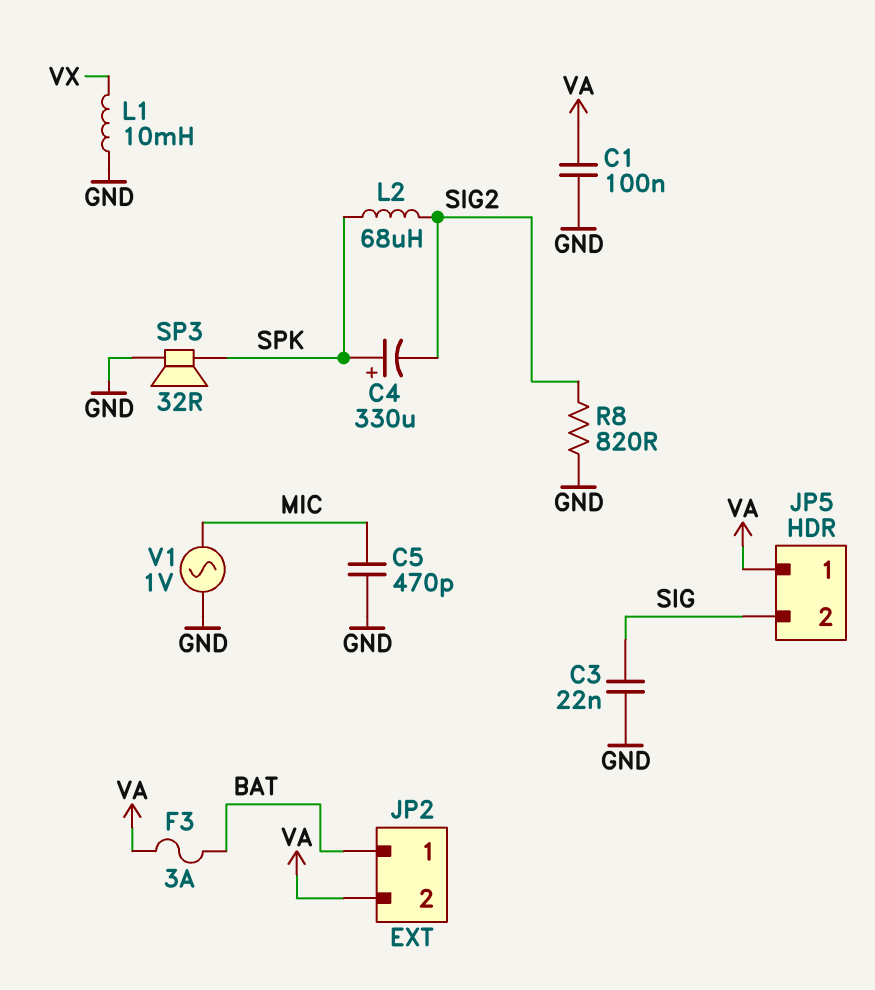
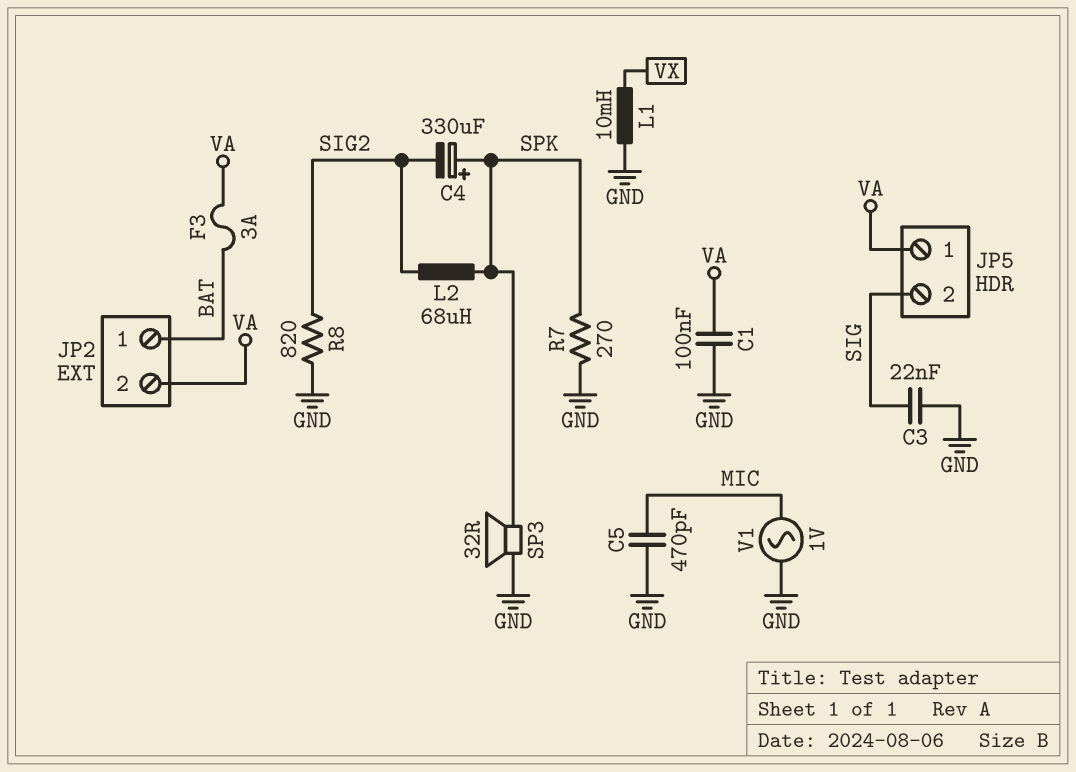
R7: none -> 270 (GND, SPK)

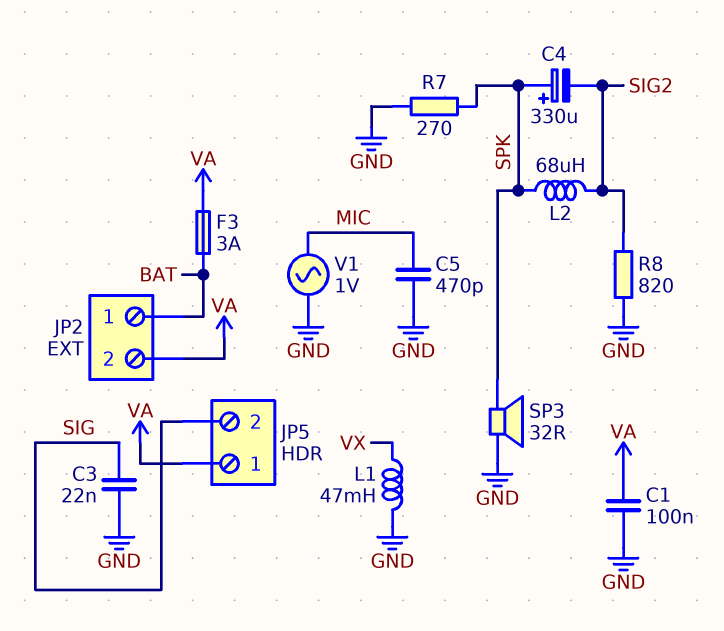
L1: 10mH (GND, VX) -> 47mH (GND, VX)

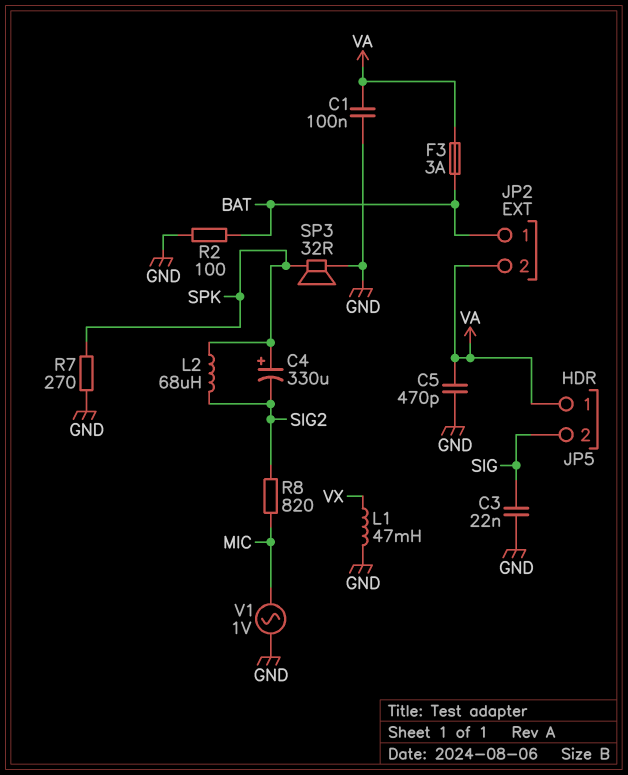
C5: 470pF (GND, MIC) -> 470pF (GND, VA)
R2: none -> 100 (BAT, GND)
R8: 820 (GND, SIG2) -> 820 (MIC, SIG2)

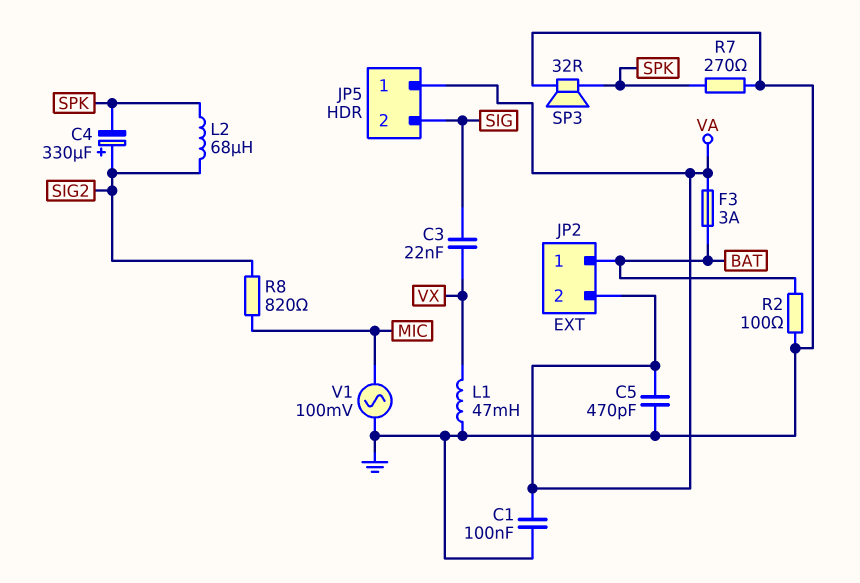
C3: 22nF (GND, SIG) -> 22nF (SIG, VX)
C4: 330uF (plus SPK, minus SIG2) -> 330uF (plus SIG2, minus SPK)
V1: AC 1V (GND, MIC) -> AC 100mV (GND, MIC)

